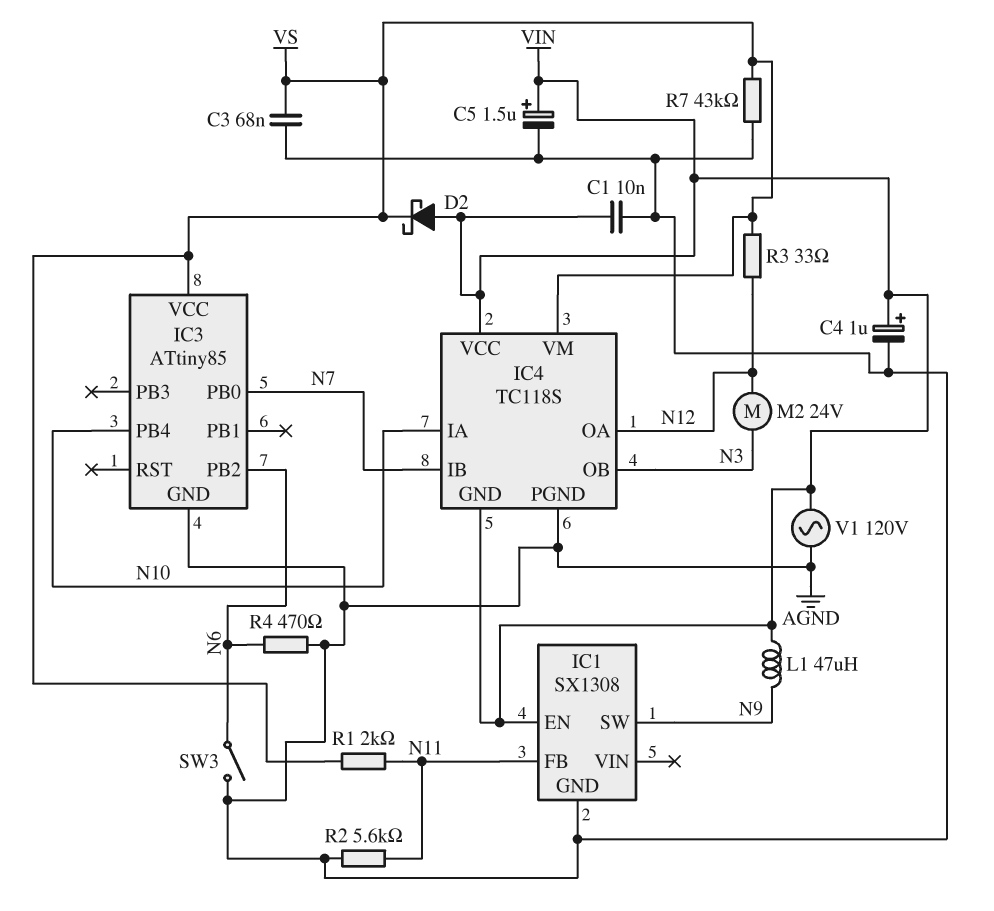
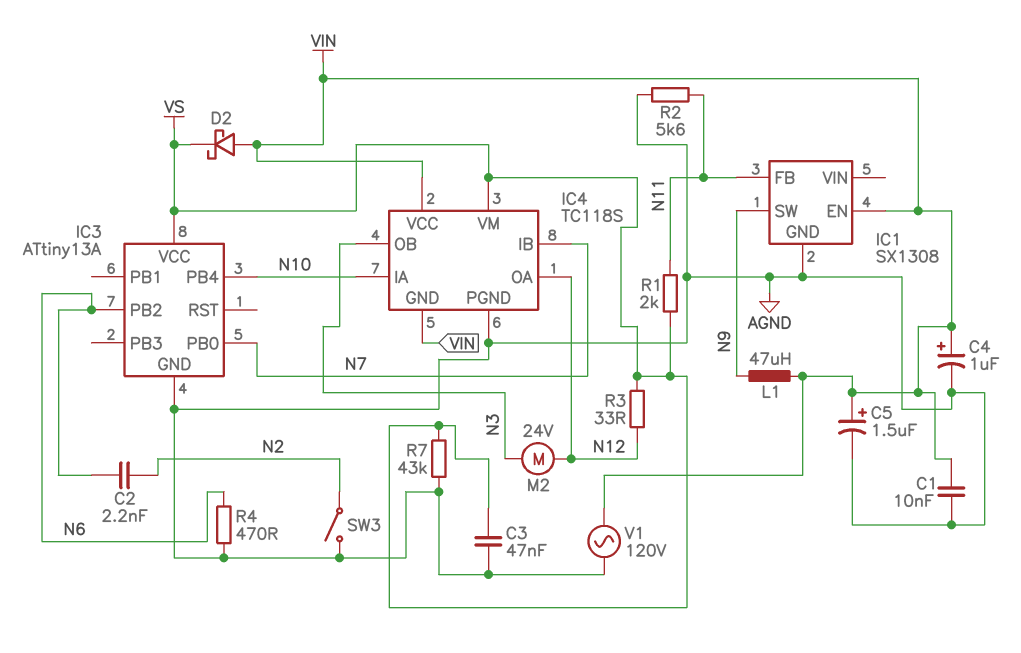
C2: none -> 2.2nF (N2, N6)
C3: 68nF (AGND, VS) -> 47nF (AGND, VS)
IC3: ATtiny85 -> ATtiny13A
SW3: switch (AGND, N6) -> switch (AGND, N2)

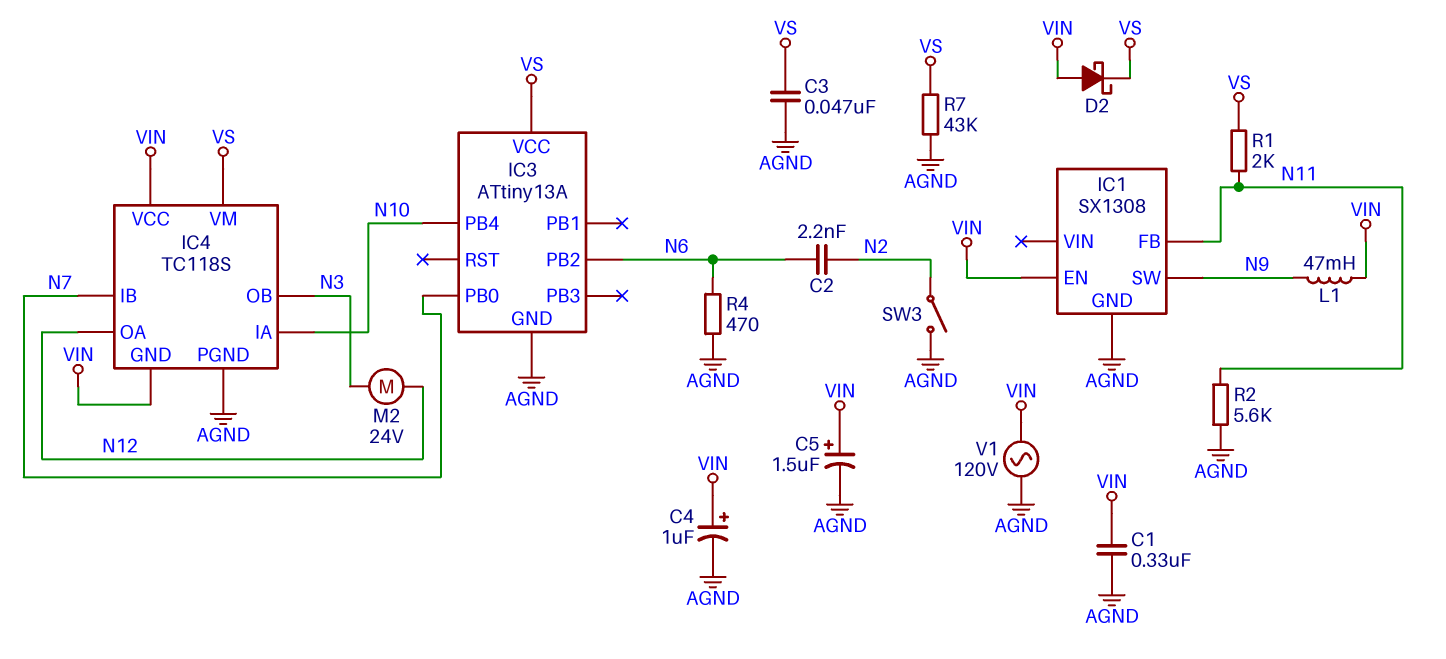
C1: 10nF (AGND, VIN) -> 330nF (AGND, VIN)
L1: 47uH (N9, VIN) -> 47mH (N9, VIN)
R3: 33 (N12, VS) -> none

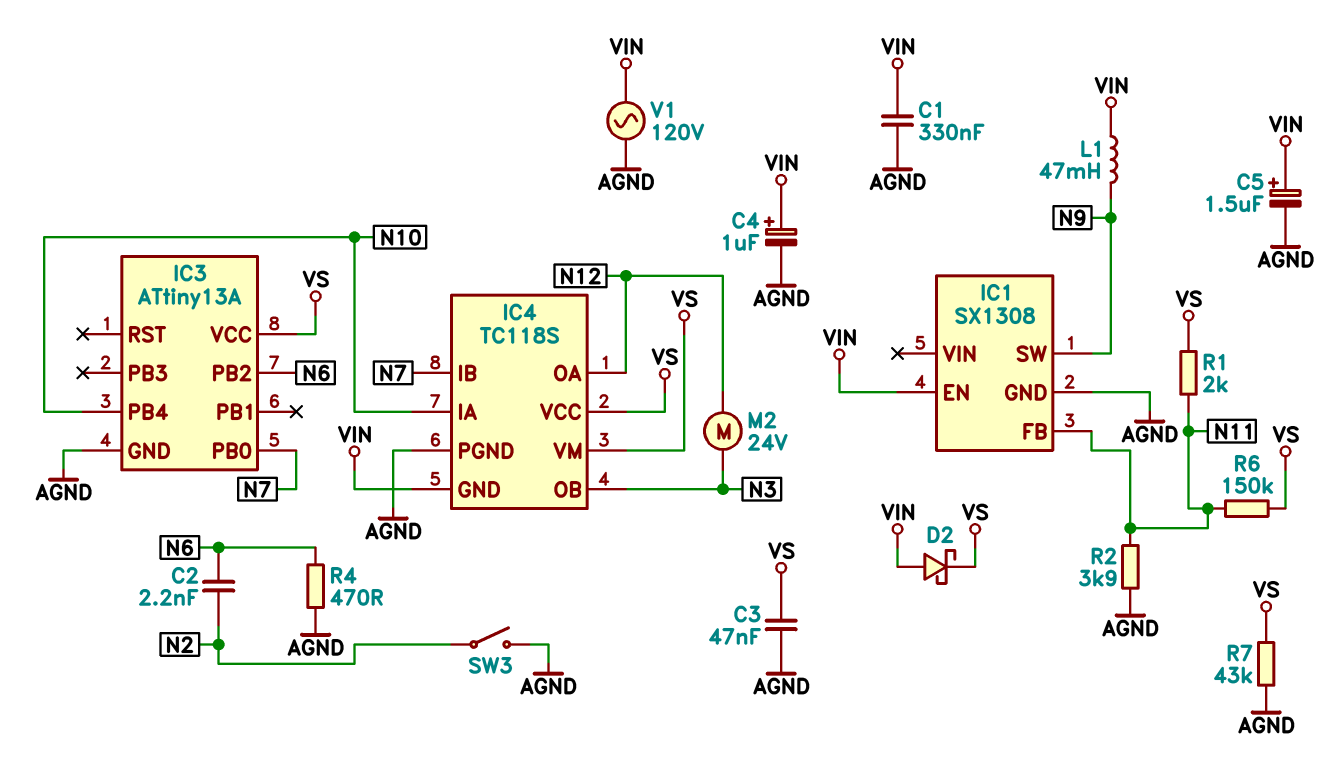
IC4 pin VCC: VIN -> VS
R2: 5.6k (AGND, N11) -> 3.9k (AGND, N11)
R6: none -> 150k (N11, VS)

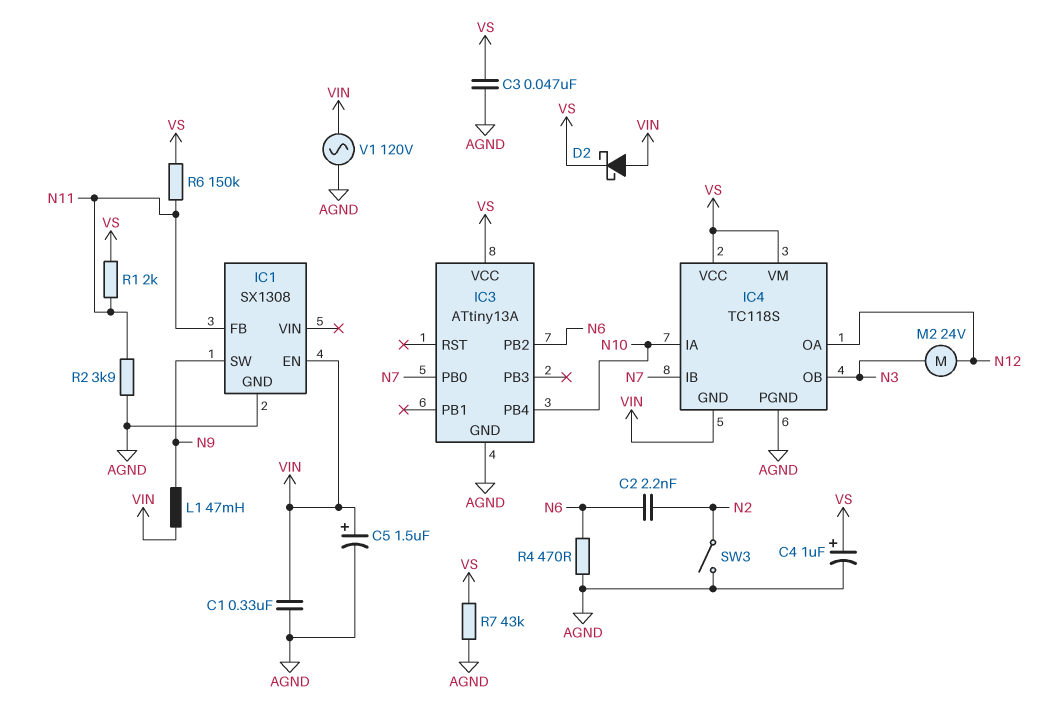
C4: 1uF (plus VIN, minus AGND) -> 1uF (plus VS, minus AGND)

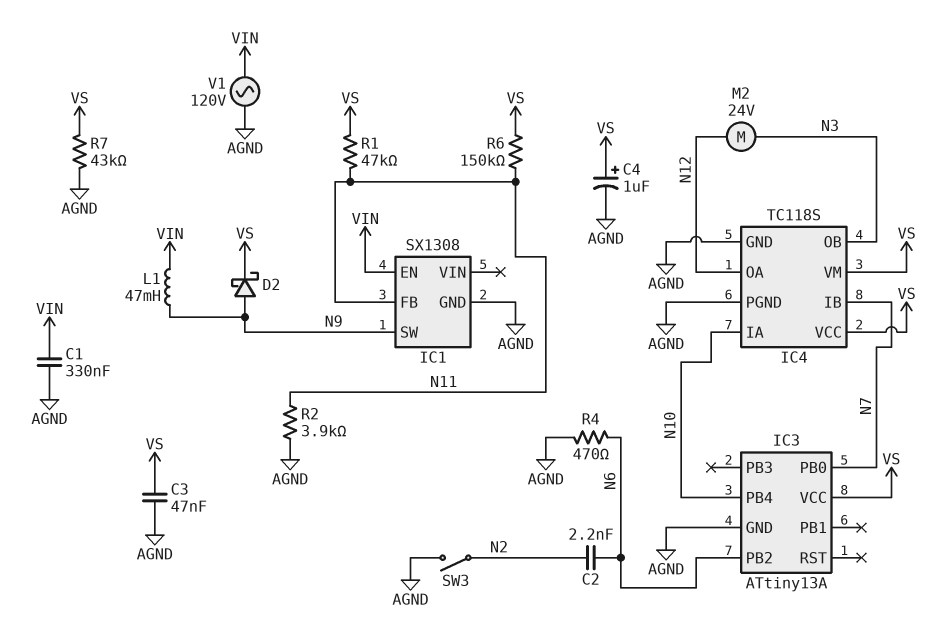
C5: 1.5uF (plus VIN, minus AGND) -> none
D2: schottky (A VIN, K VS) -> schottky (A N9, K VS)
IC4 pin GND: VIN -> AGND
R1: 2k (N11, VS) -> 47k (N11, VS)

